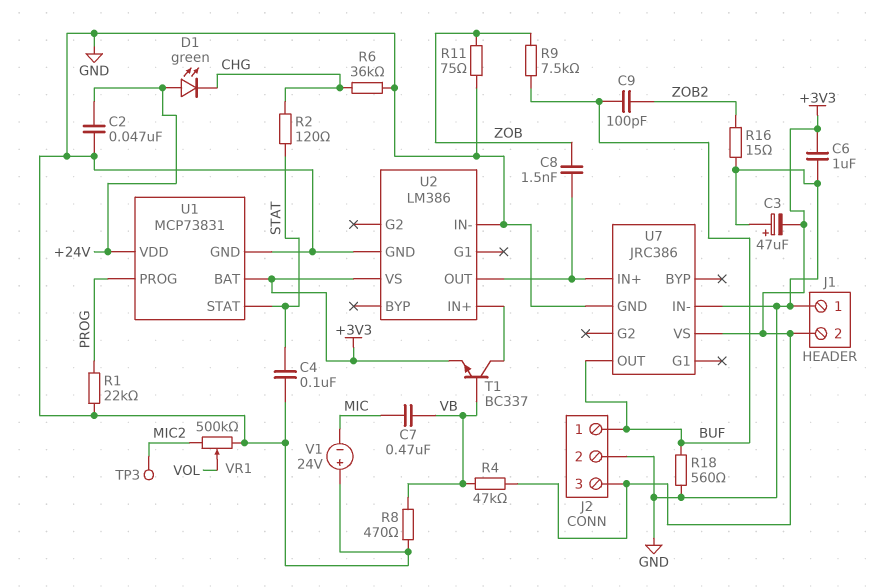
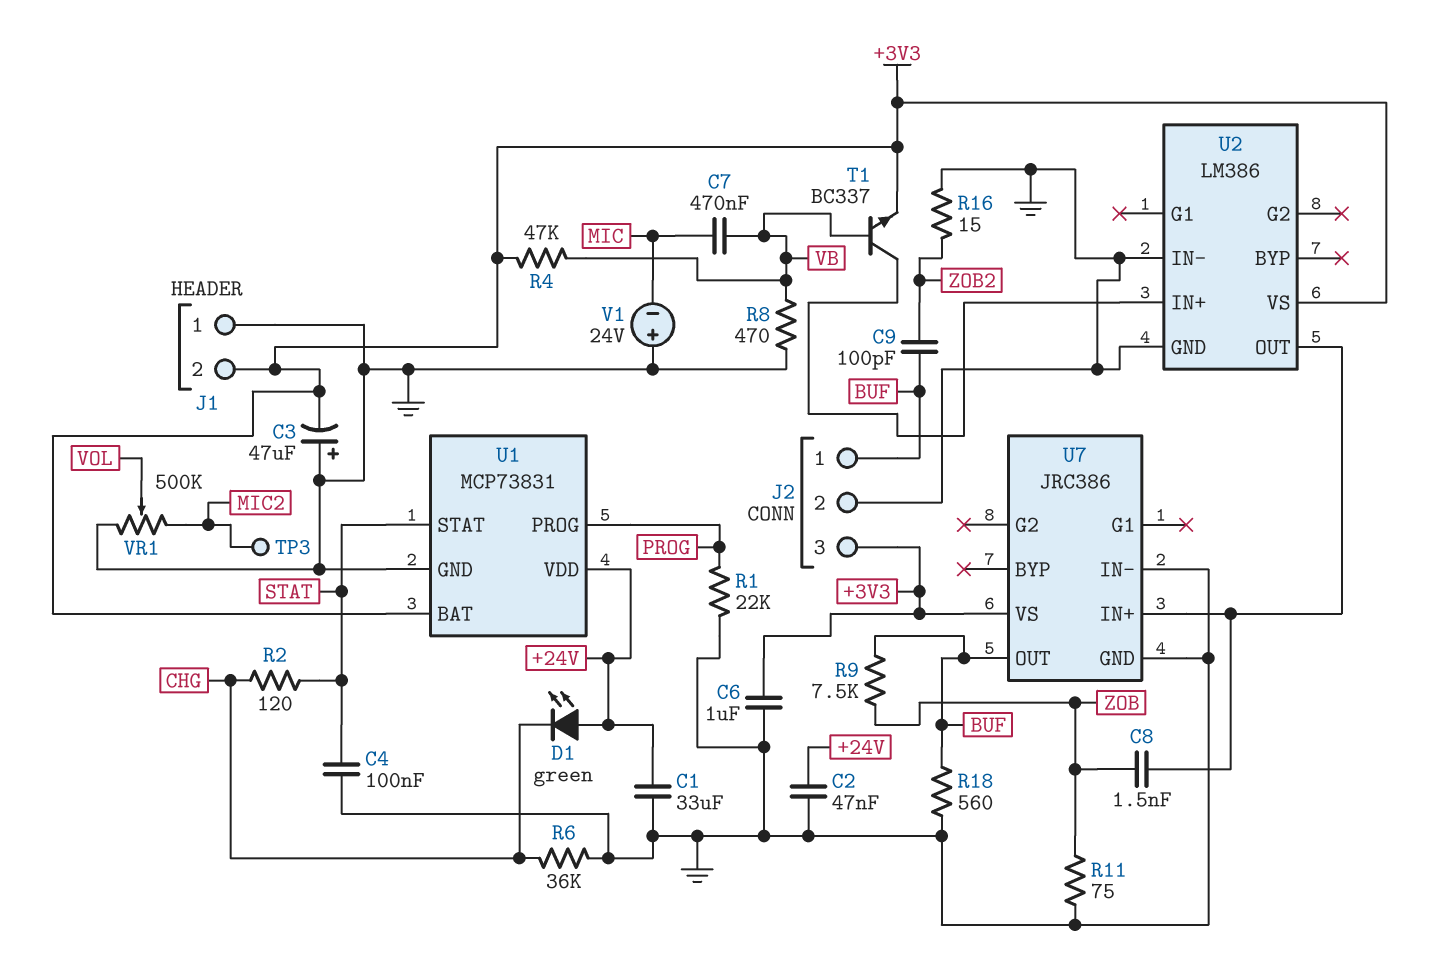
C1: none -> 33uF (+24V, GND)

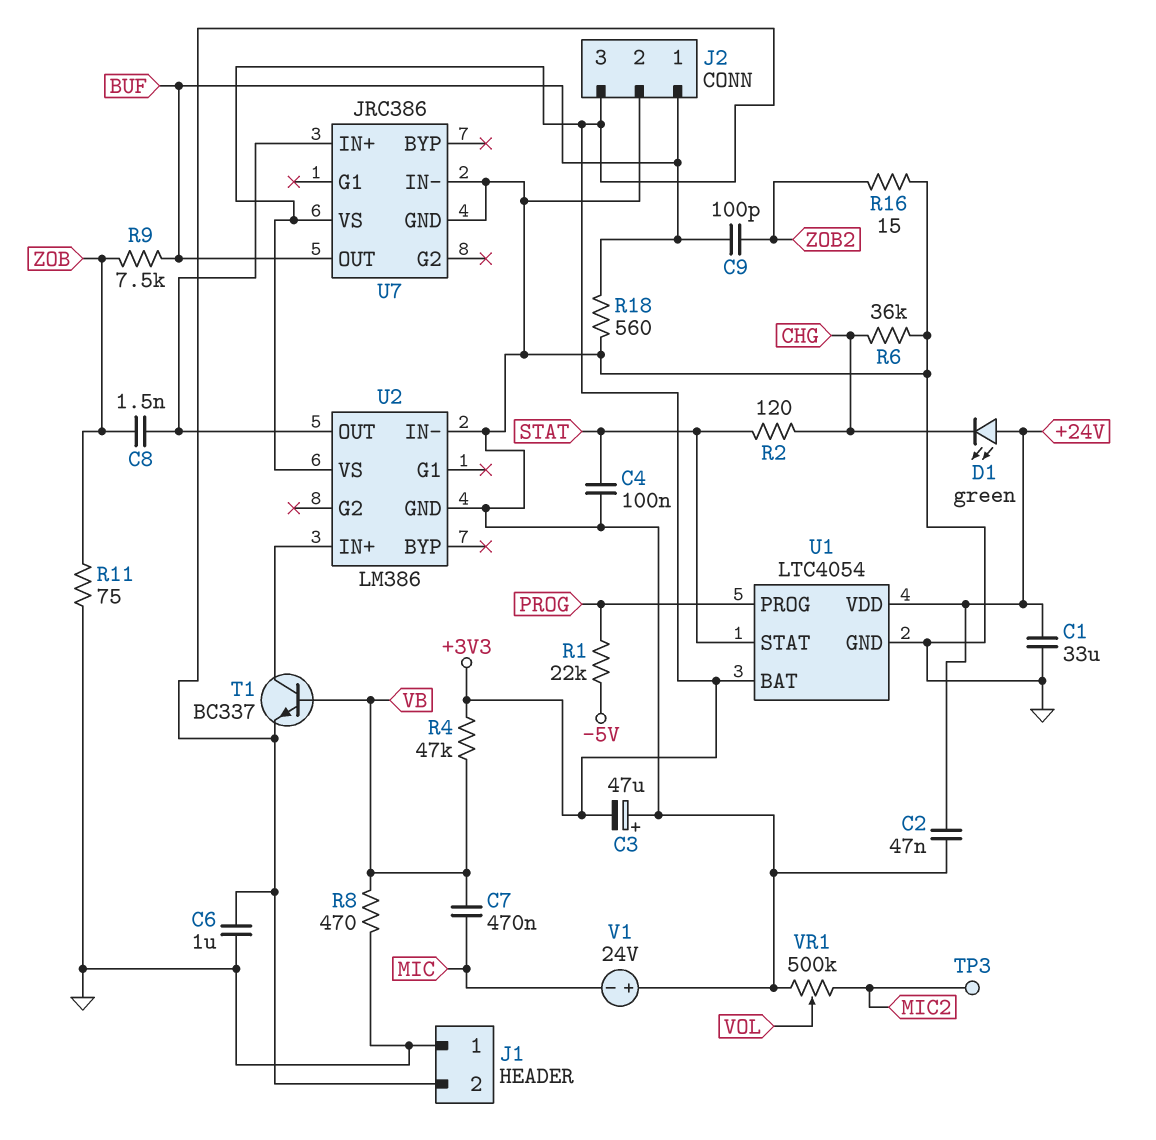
R1: 22k (GND, PROG) -> 22k (-5V, PROG)
U1: MCP73831 -> LTC4054

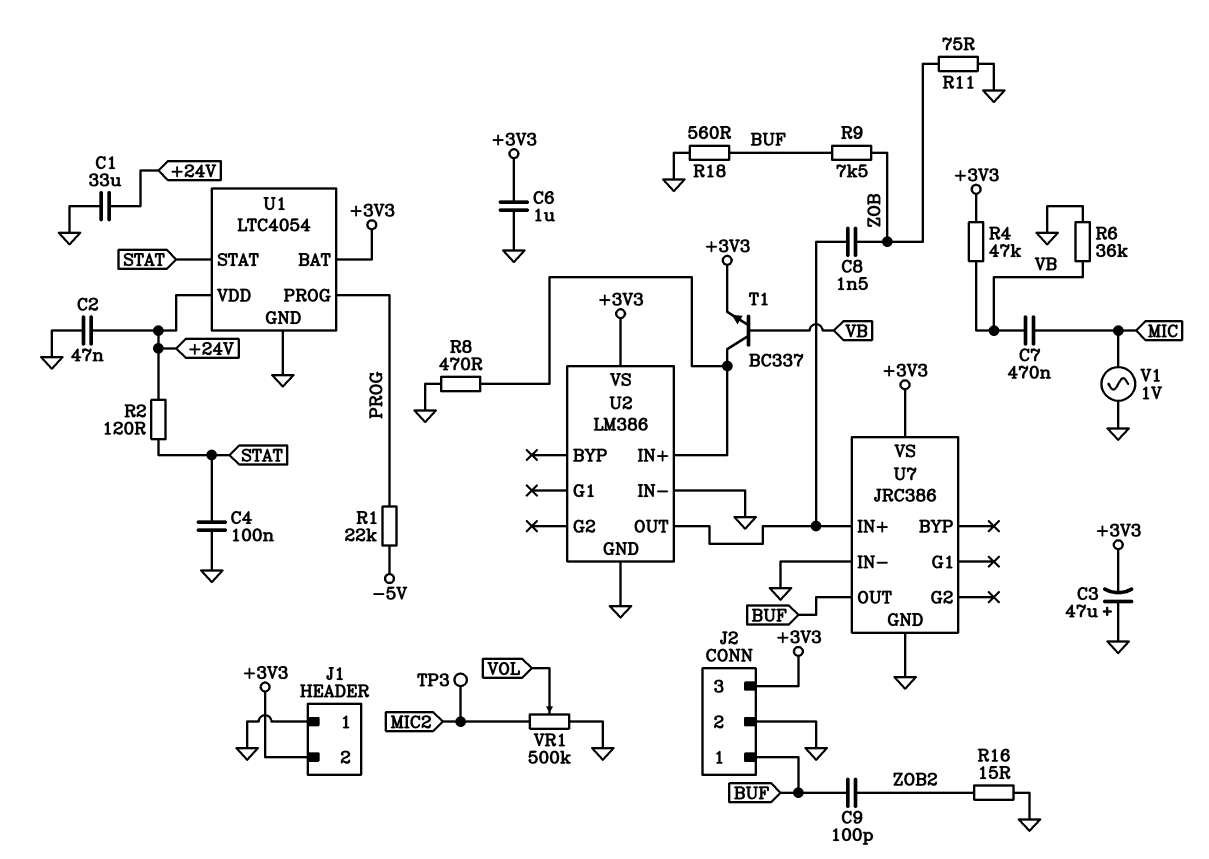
D1: LED green (A +24V, K CHG) -> none
R2: 120 (CHG, STAT) -> 120 (+24V, STAT)
R6: 36k (CHG, GND) -> 36k (GND, VB)
R8: 470 (GND, VB) -> 470 (GND, U2/IN+)
V1: 24V (plus GND, minus MIC) -> AC 1V (GND, MIC)

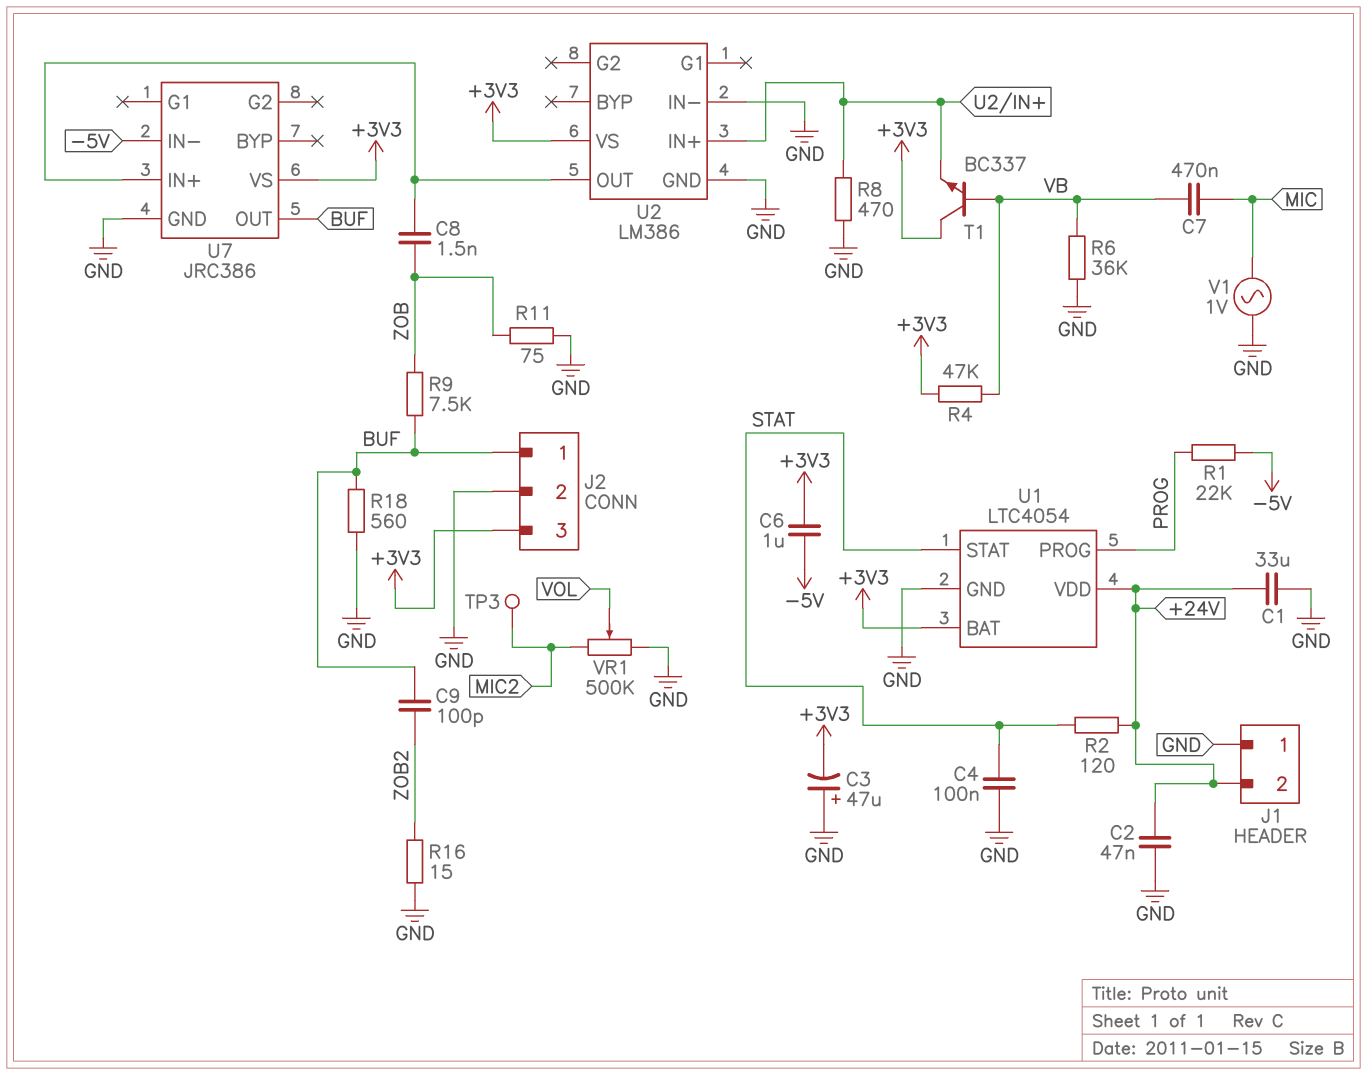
C6: 1uF (+3V3, GND) -> 1uF (+3V3, -5V)
J1 pin 2: +3V3 -> +24V
T1: NPN BC337 (B VB, C U2/IN+, E +3V3) -> NPN BC337 (B VB, C +3V3, E U2/IN+)
U7 pin IN-: GND -> -5V

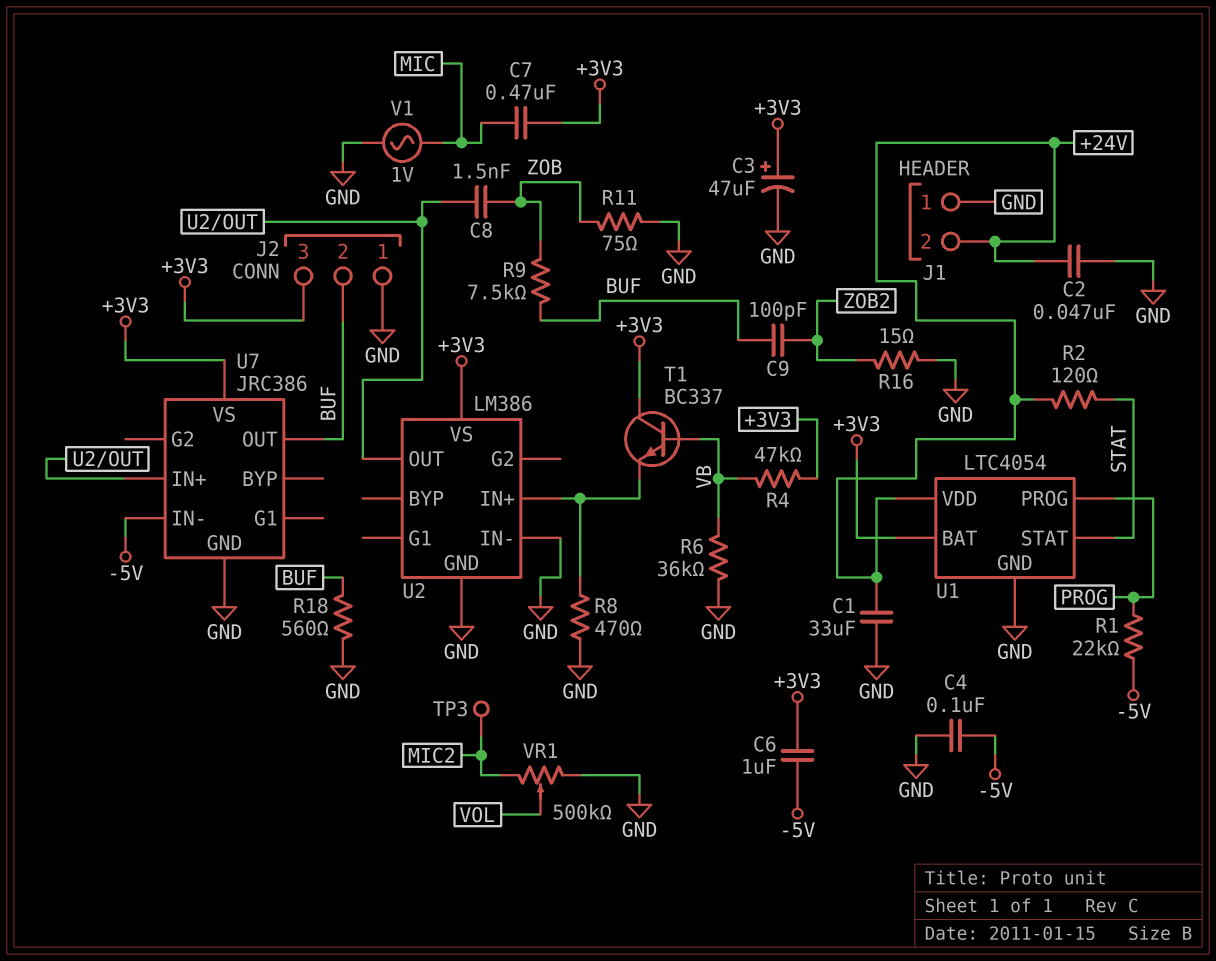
C3: 47uF (plus GND, minus +3V3) -> 47uF (plus +3V3, minus GND)
C4: 100nF (GND, STAT) -> 100nF (-5V, GND)
C7: 470nF (MIC, VB) -> 470nF (+3V3, MIC)
J2 pin 1: BUF -> GND
J2 pin 2: GND -> BUF

